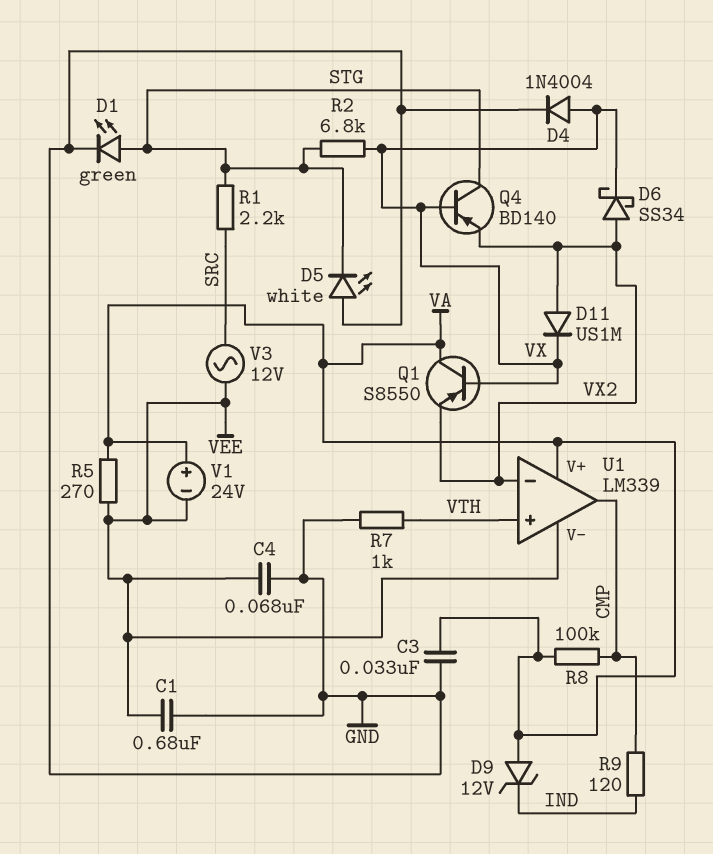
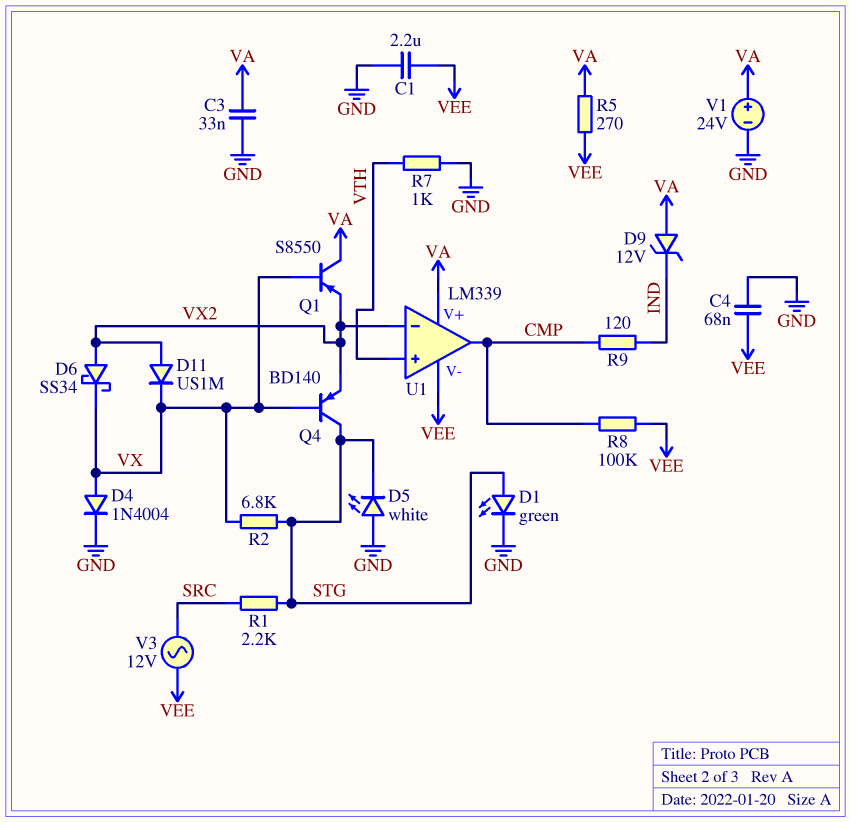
C1: 680nF (GND, VEE) -> 2.2uF (GND, VEE)
R8: 100k (CMP, VA) -> 100k (CMP, VEE)
V1: 24V (plus VA, minus VEE) -> 24V (plus VA, minus GND)

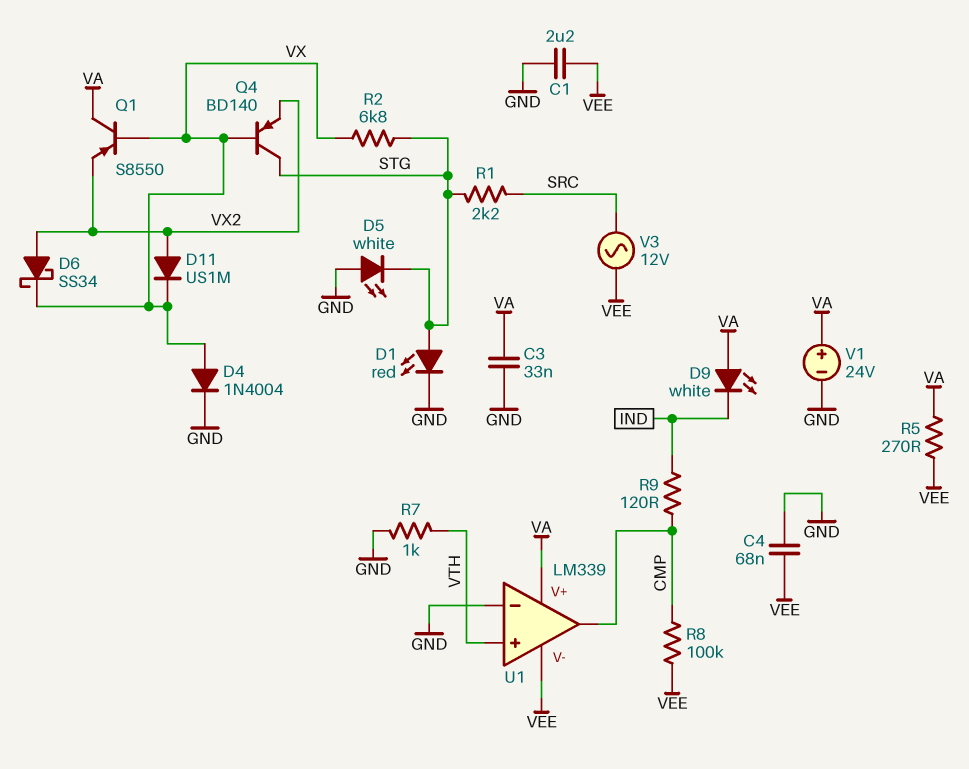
D1: LED green (A STG, K GND) -> LED red (A STG, K GND)
D9: zener 12V (A VA, K IND) -> LED white (A VA, K IND)
U1 pin in-: VX2 -> GND

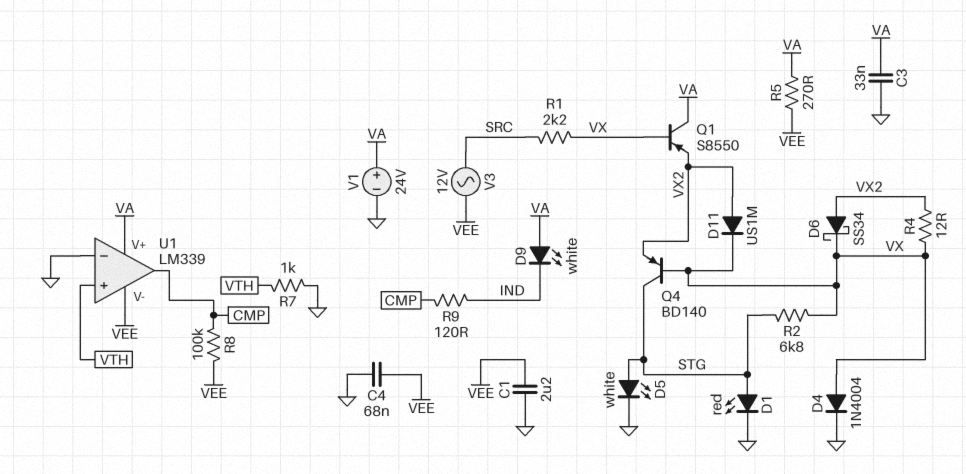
D5: LED white (A GND, K STG) -> LED white (A STG, K GND)
R1: 2.2k (SRC, STG) -> 2.2k (SRC, VX)
R4: none -> 12 (VX, VX2)

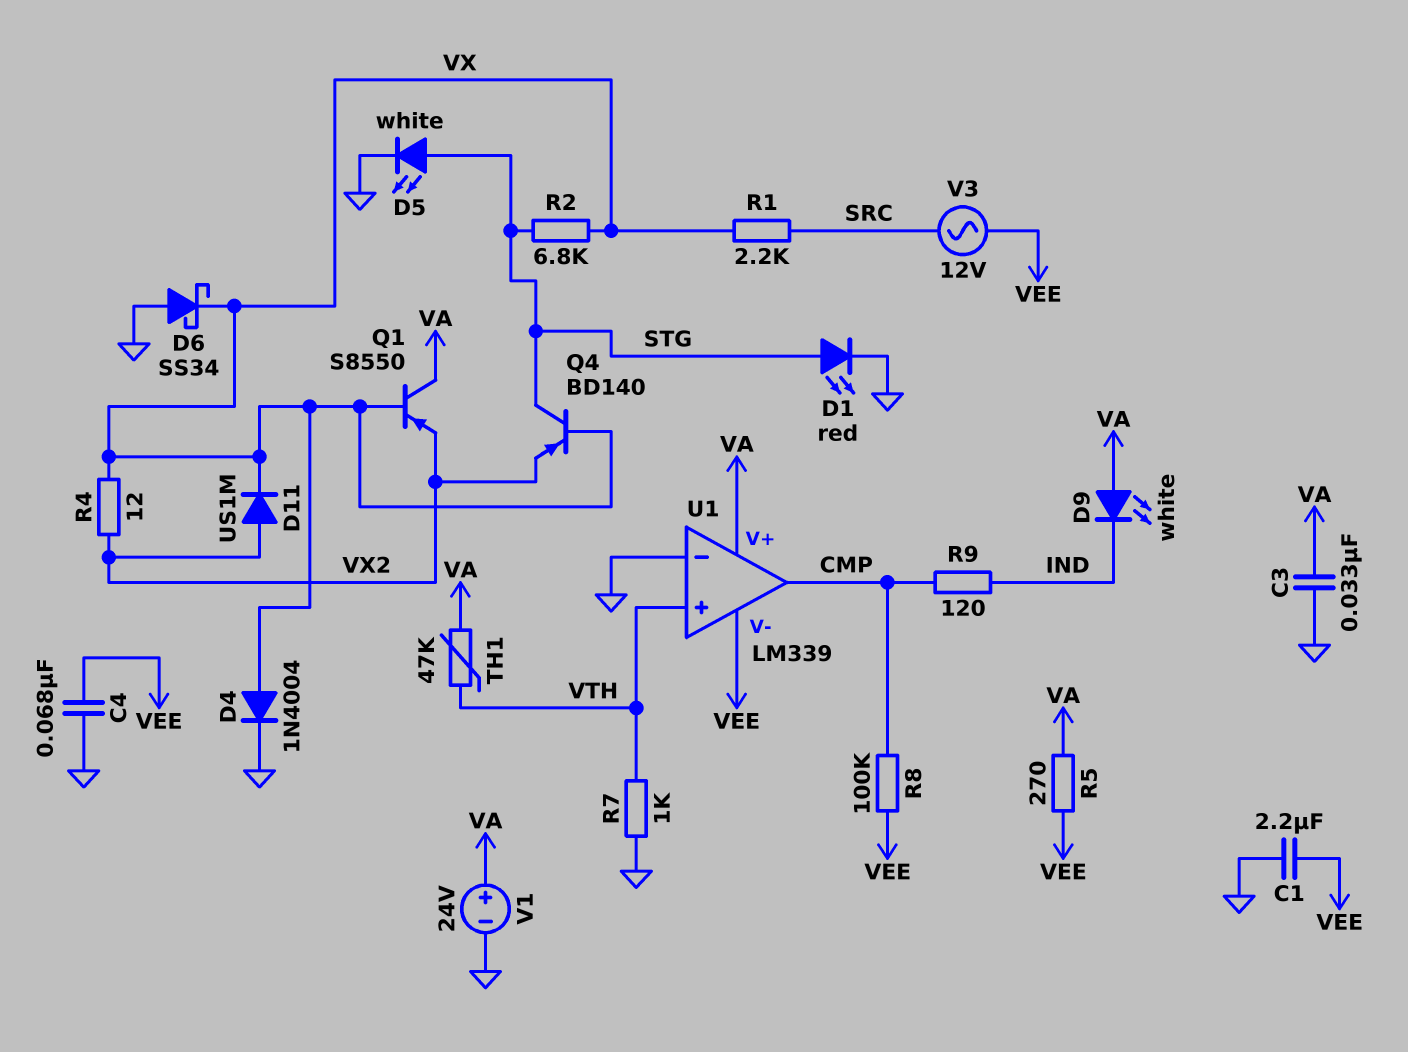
D6: schottky SS34 (A VX2, K VX) -> schottky SS34 (A GND, K VX)
TH1: none -> 47k (VA, VTH)

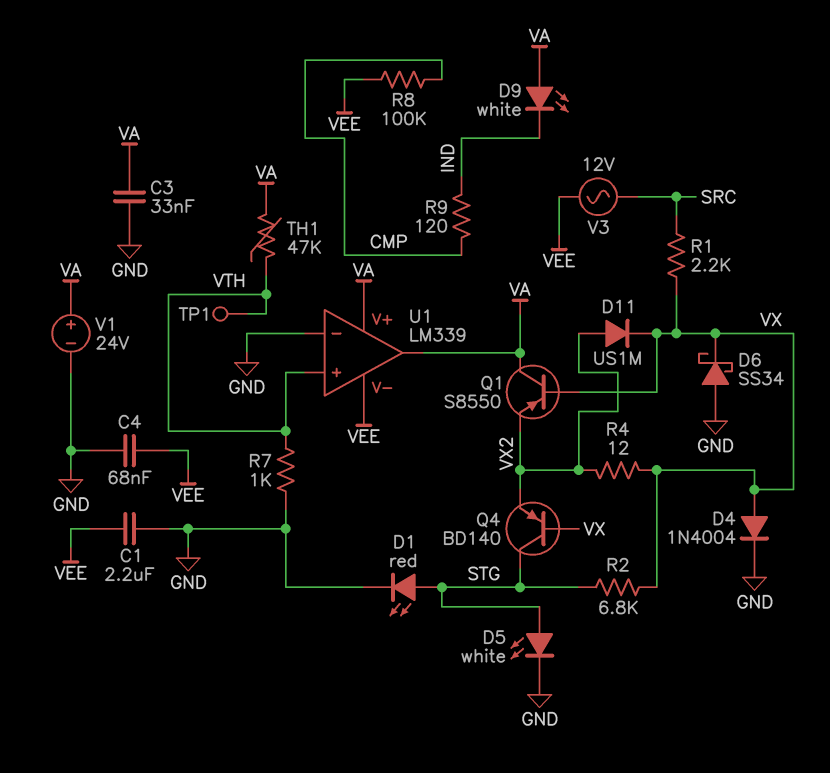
R5: 270 (VA, VEE) -> none
TP1: none -> test point (VTH)
U1 pin out: CMP -> VA

